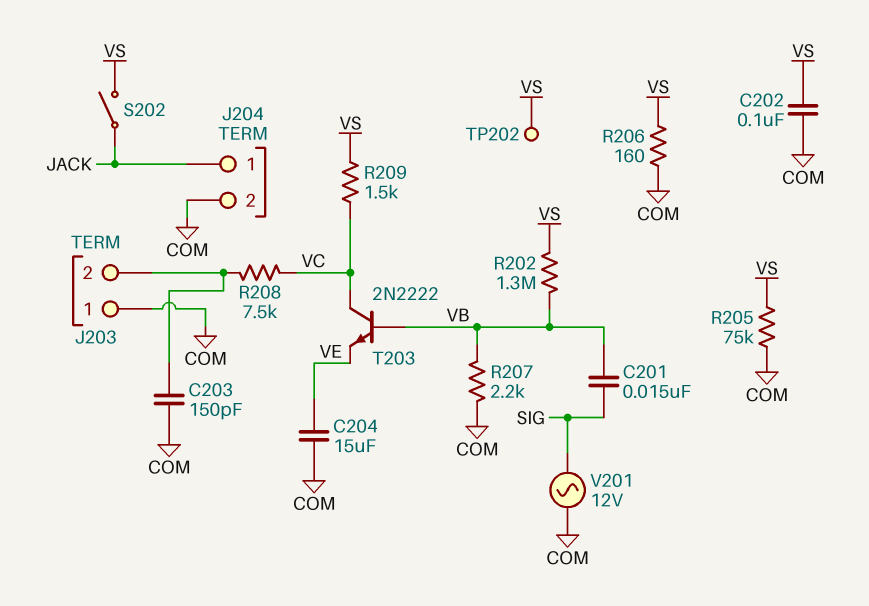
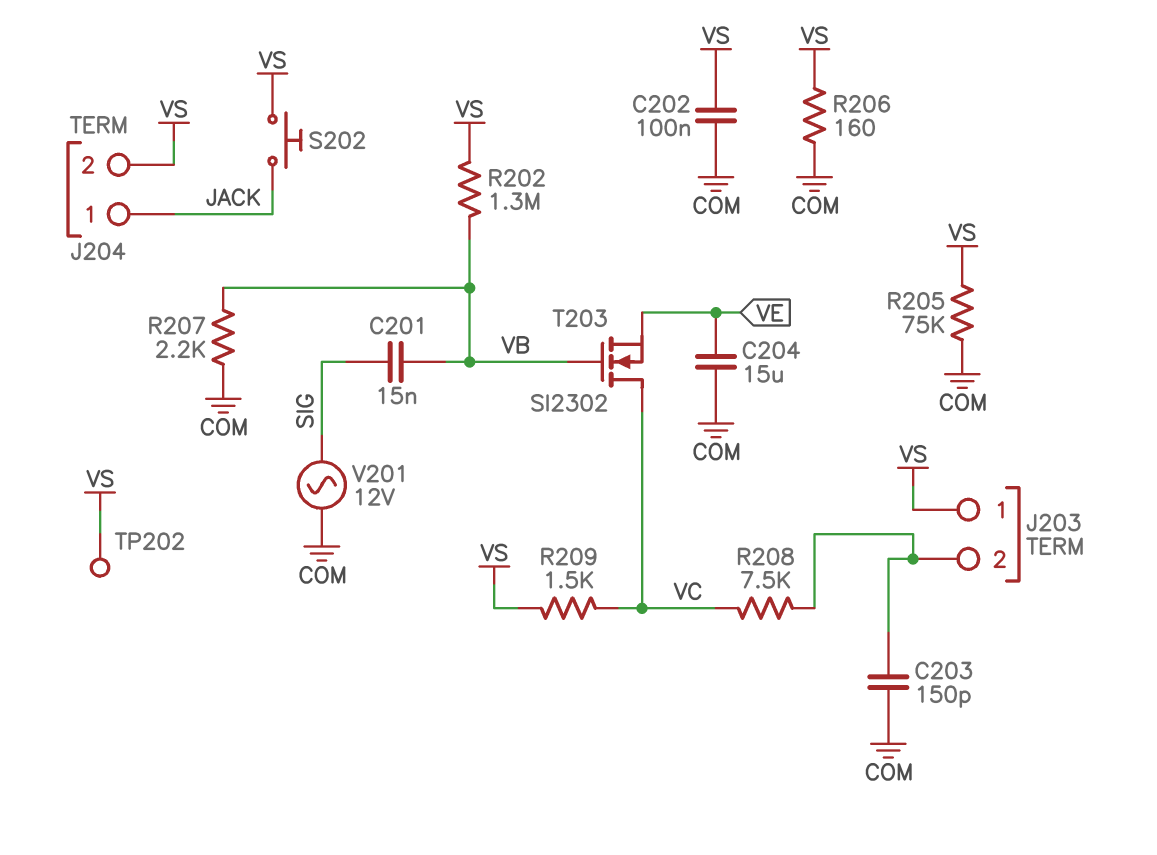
J203 pin 1: COM -> VS
J204 pin 2: COM -> VS
S202: switch (JACK, VS) -> button (JACK, VS)
T203: NPN 2N2222 (B VB, C VC, E VE) -> NMOS SI2302 (G VB, D VC, S VE)

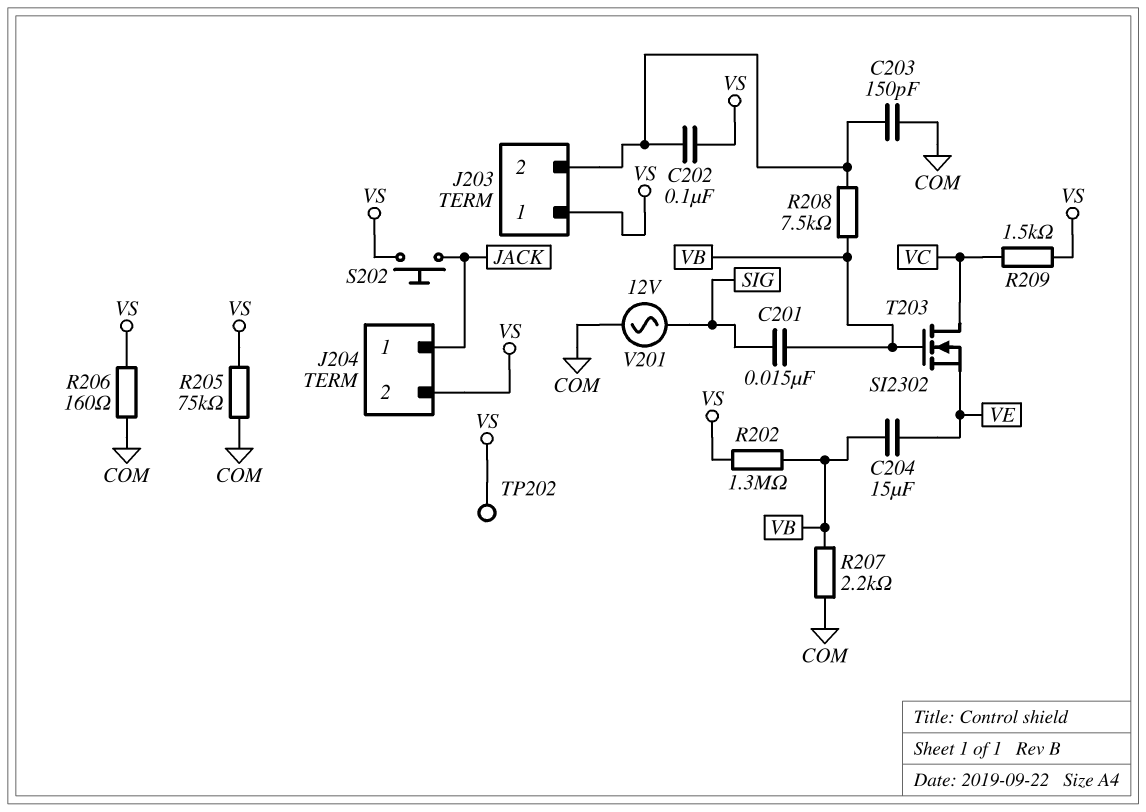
C202: 100nF (COM, VS) -> 100nF (J203/2, VS)
C204: 15uF (COM, VE) -> 15uF (VB, VE)
R208: 7.5k (J203/2, VC) -> 7.5k (J203/2, VB)

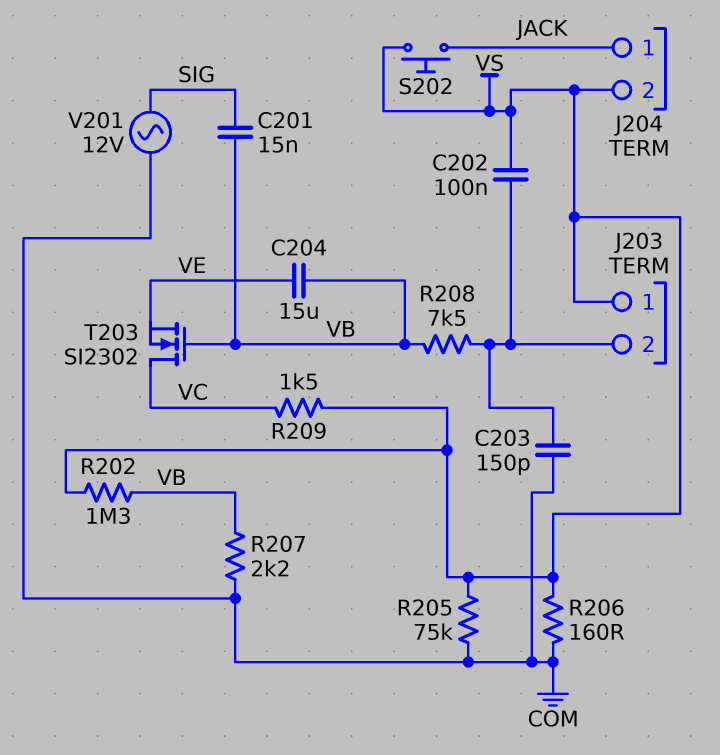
TP202: test point (VS) -> none

